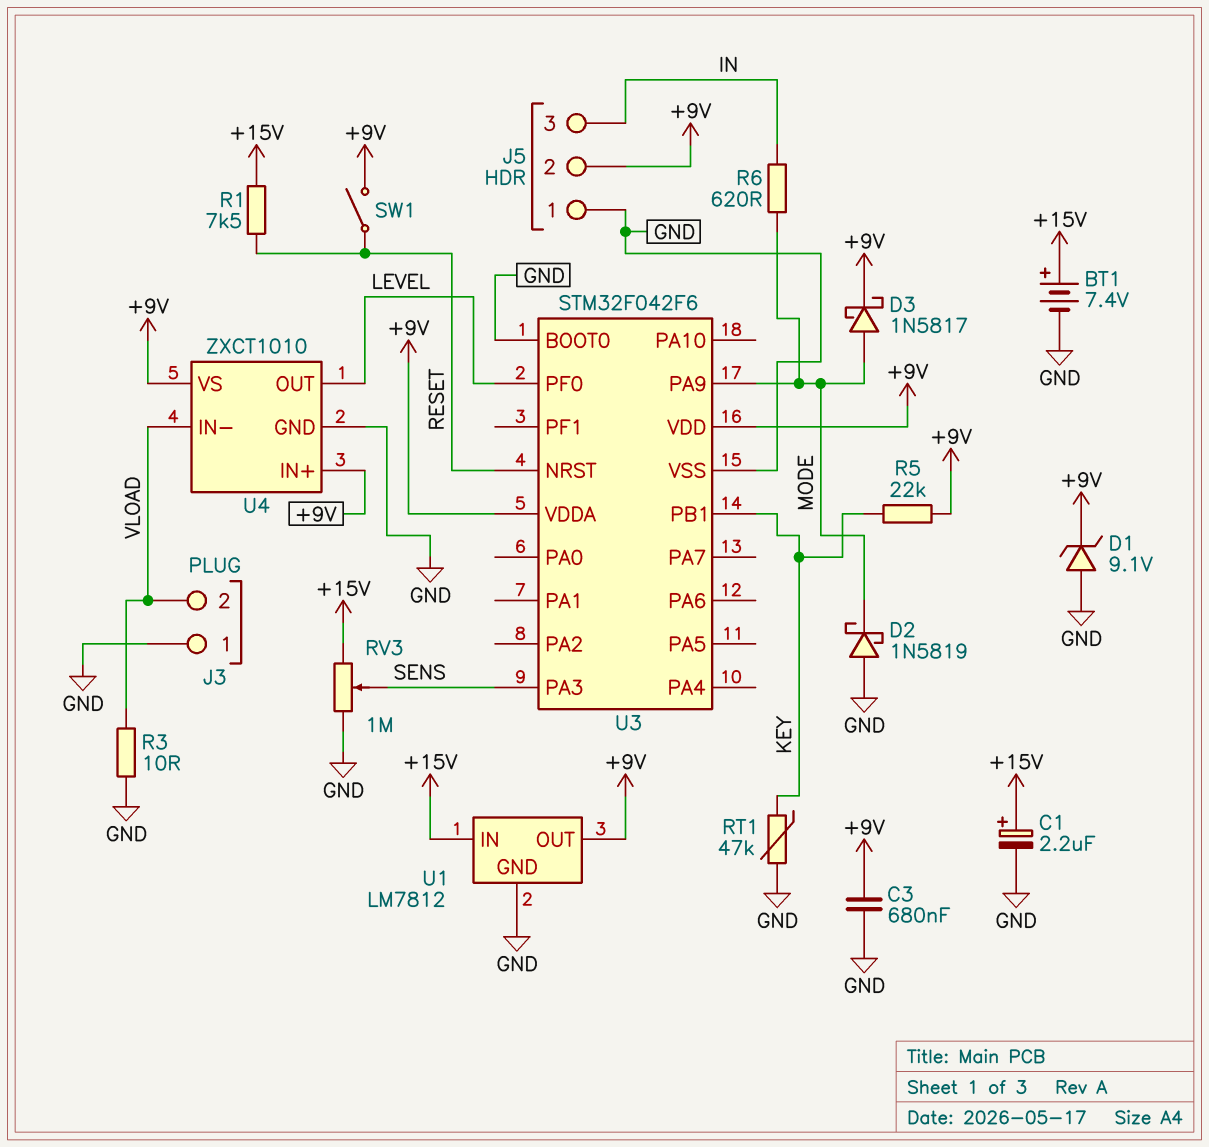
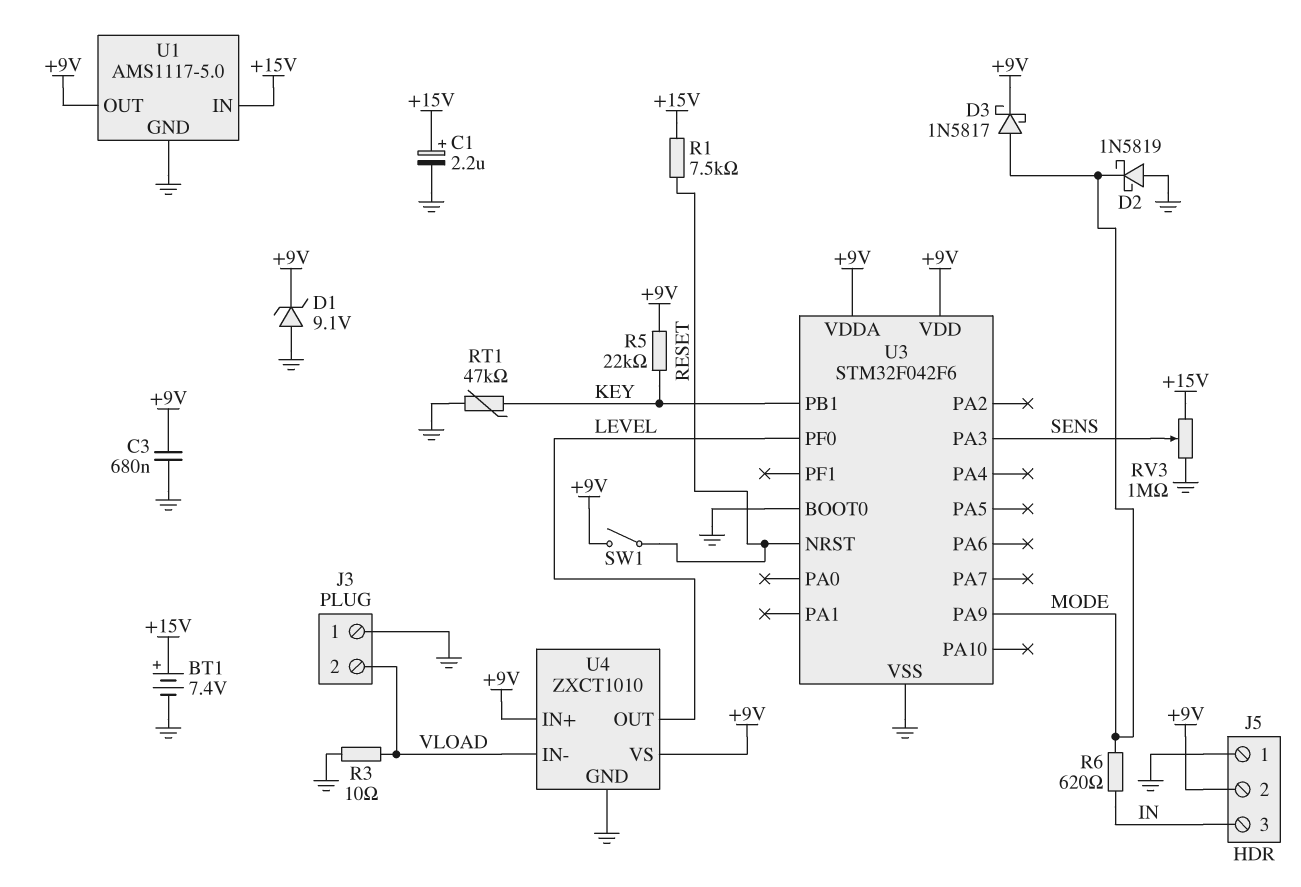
U1: LM7812 -> AMS1117-5.0

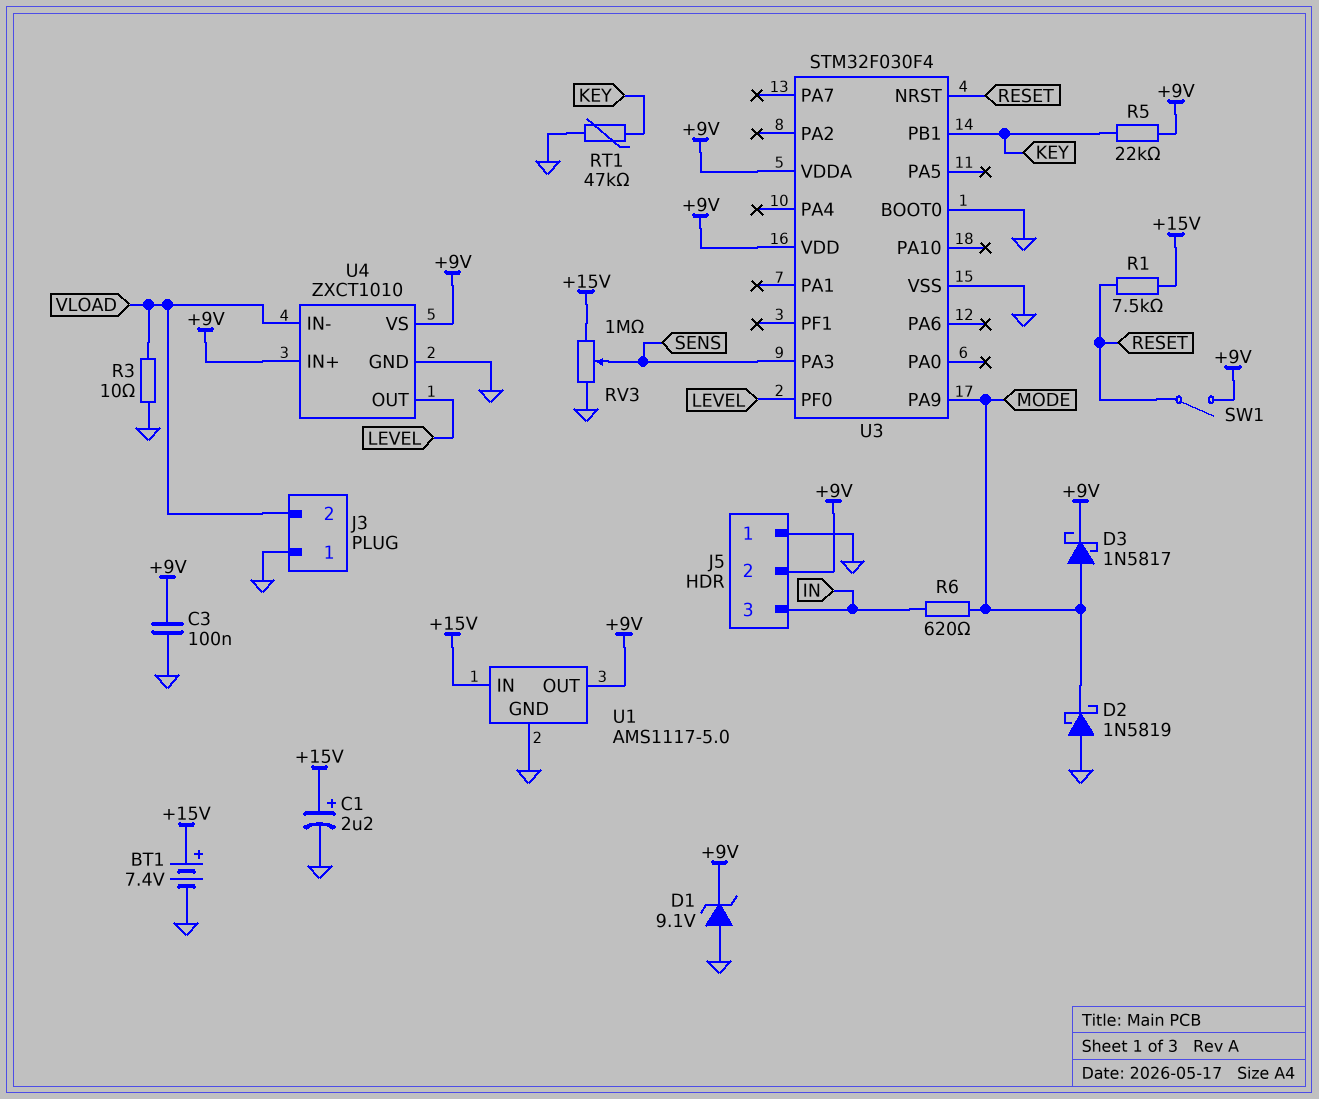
C3: 680nF (+9V, GND) -> 100nF (+9V, GND)
U3: STM32F042F6 -> STM32F030F4

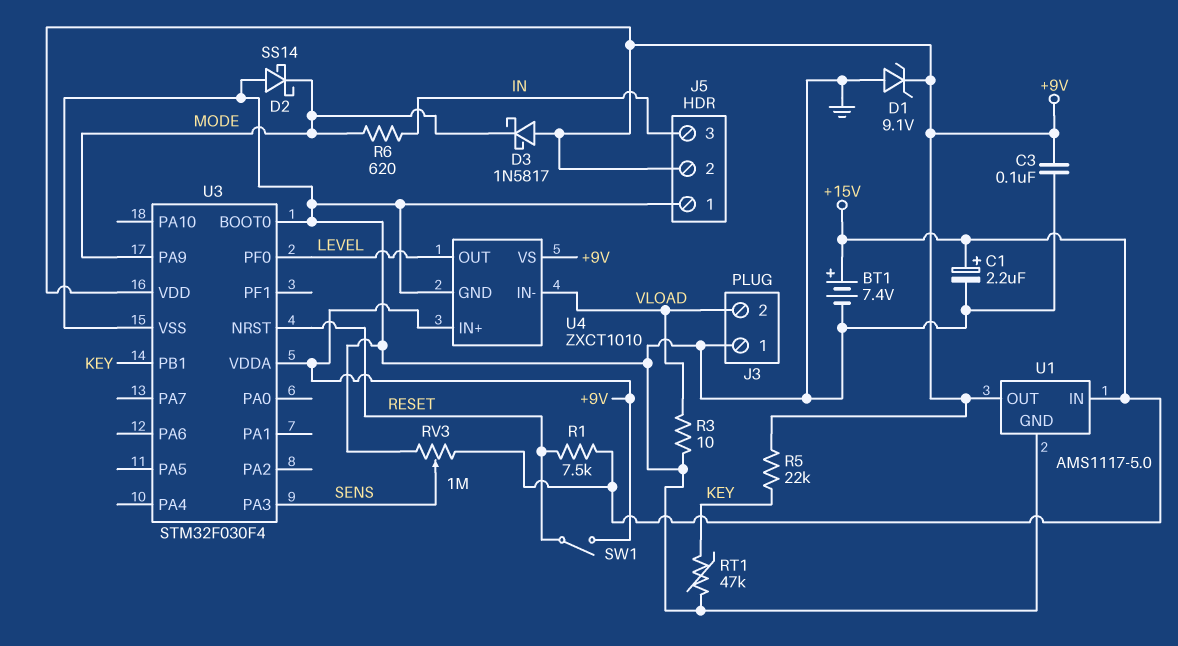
D2: schottky 1N5819 (A GND, K MODE) -> schottky SS14 (A GND, K MODE)
D3: schottky 1N5817 (A MODE, K +9V) -> schottky 1N5817 (A +9V, K MODE)

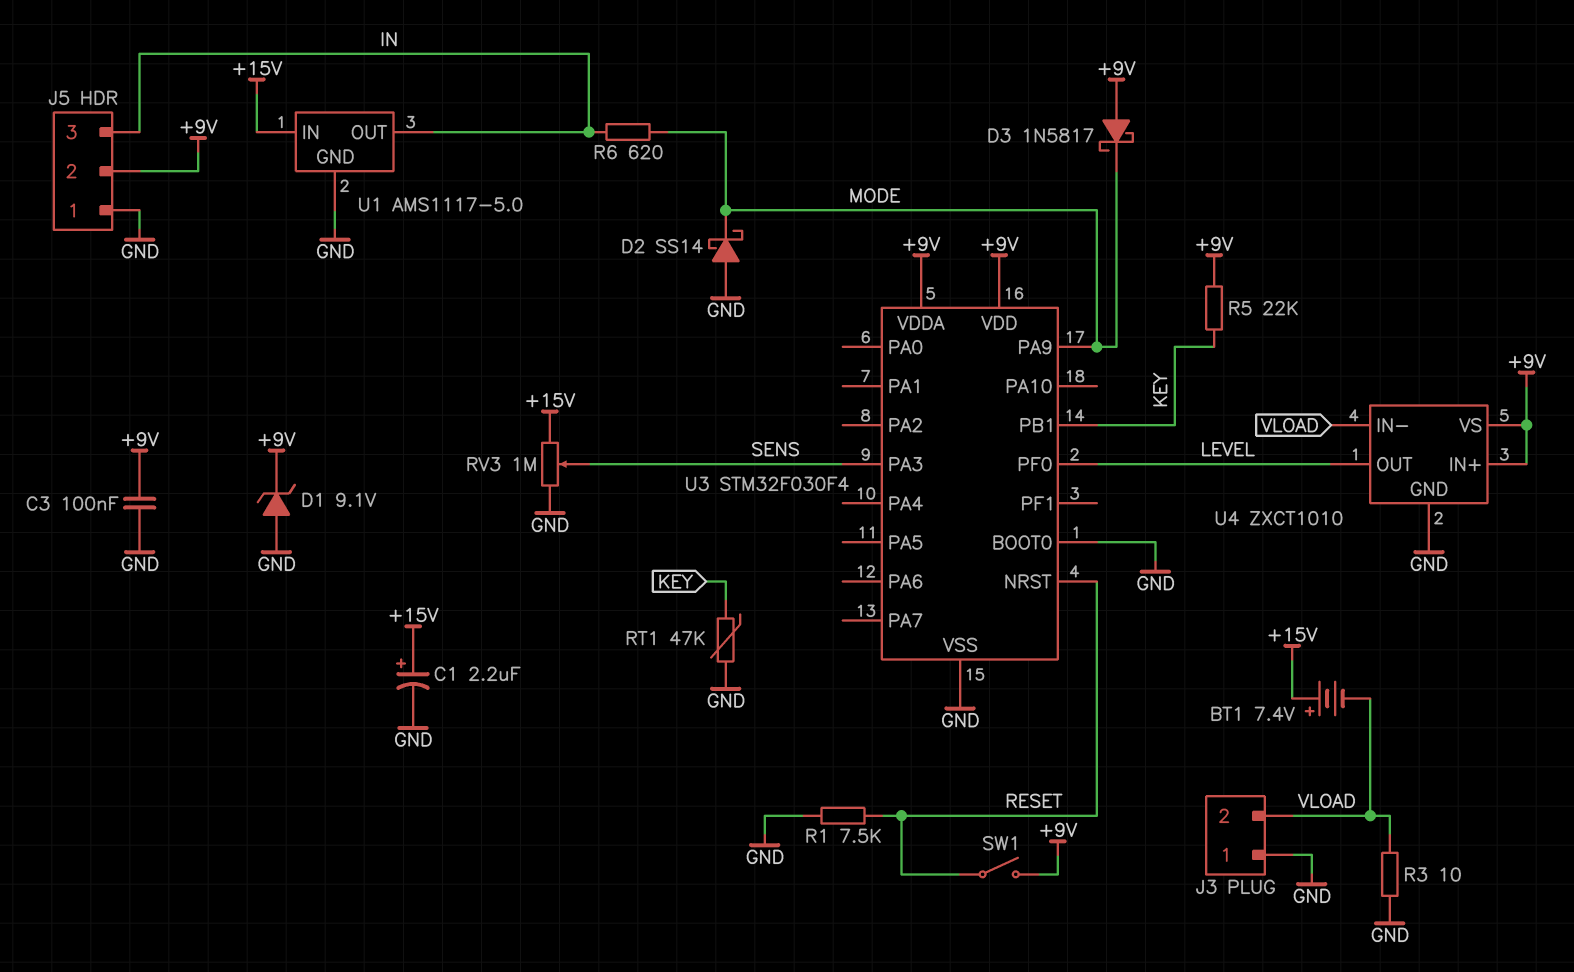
BT1: 7.4V (plus +15V, minus GND) -> 7.4V (plus +15V, minus VLOAD)
R1: 7.5k (+15V, RESET) -> 7.5k (GND, RESET)
U1 pin OUT: +9V -> IN

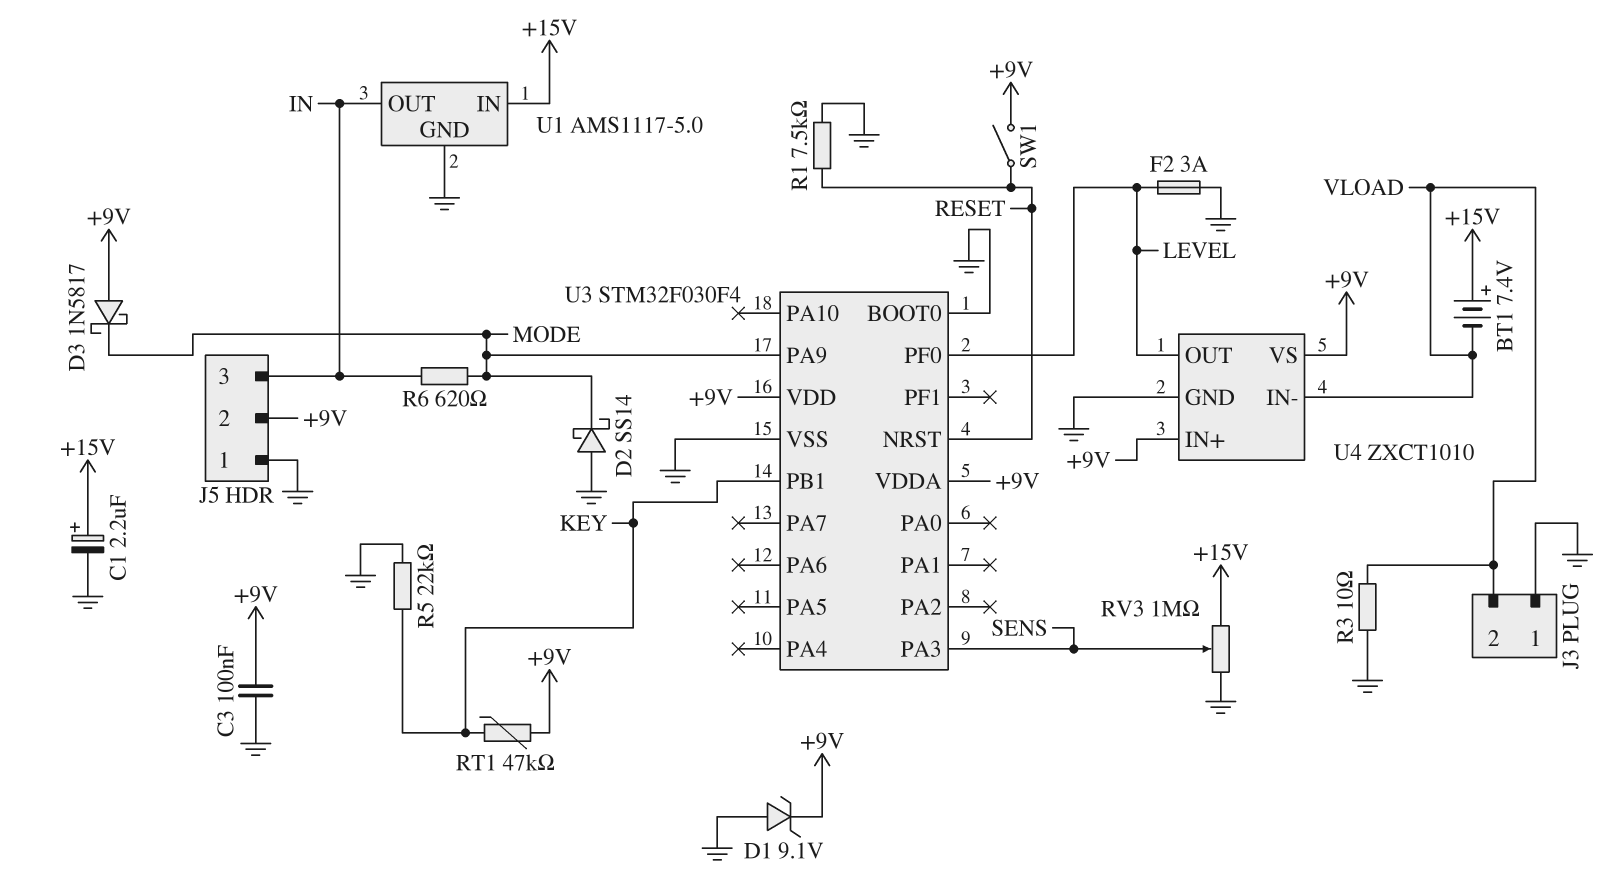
F2: none -> 3A (GND, LEVEL)
R5: 22k (+9V, KEY) -> 22k (GND, KEY)
RT1: 47k (GND, KEY) -> 47k (+9V, KEY)

